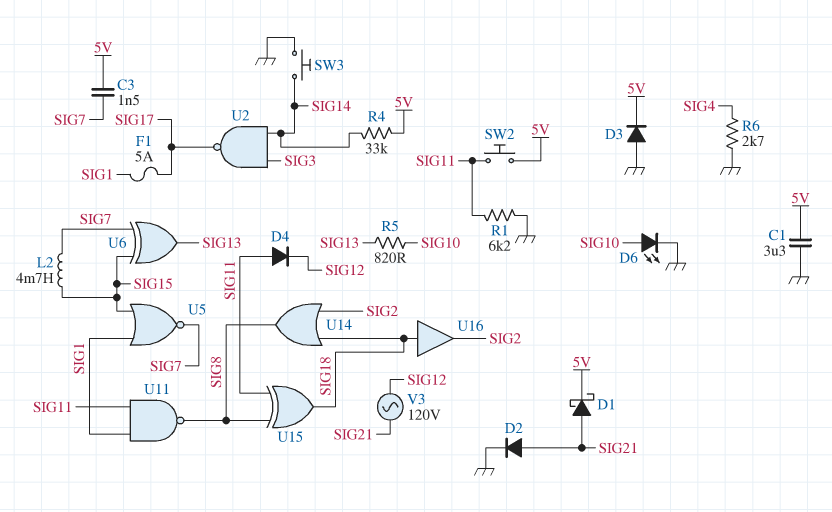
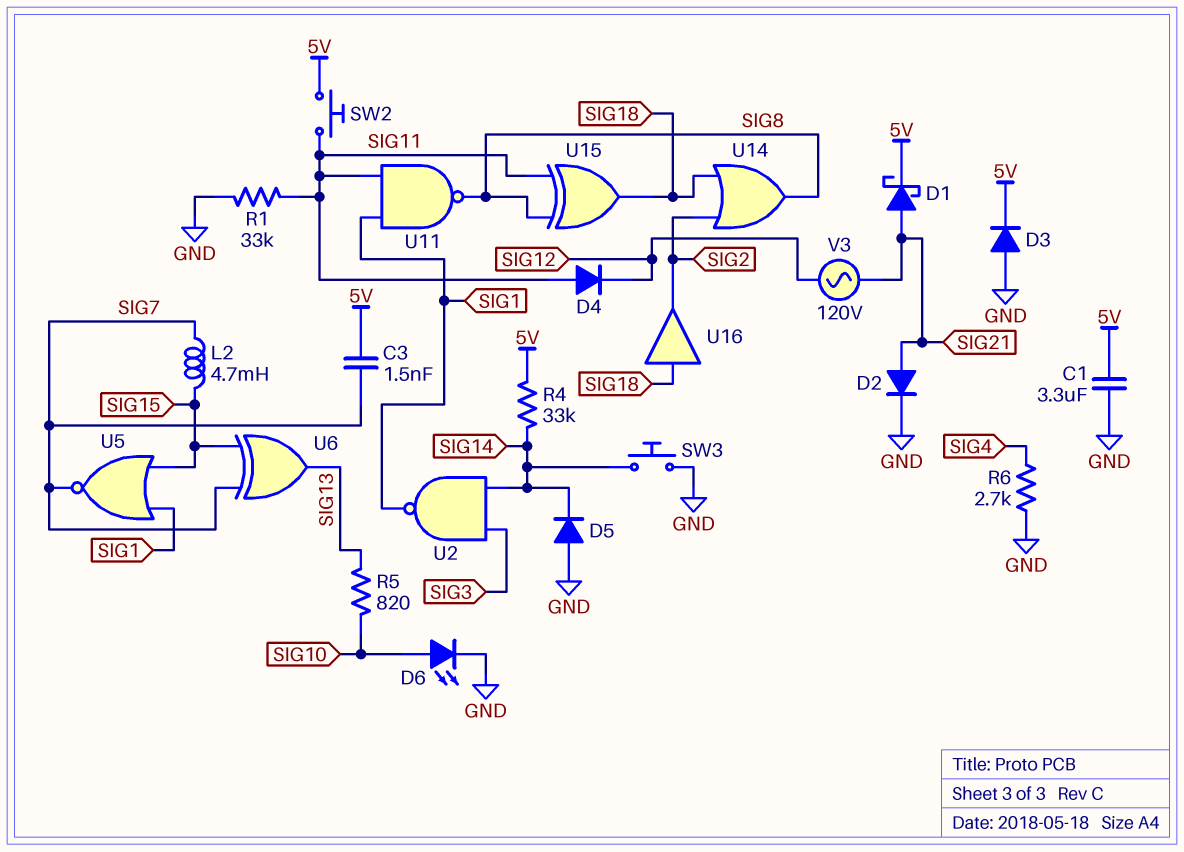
D5: none -> diode (A GND, K SIG14)
F1: 5A (SIG1, SIG17) -> none
R1: 6.2k (GND, SIG11) -> 33k (GND, SIG11)
U2: NAND (in SIG3, in SIG14, out SIG17) -> NAND (in SIG3, in SIG14, out SIG1)

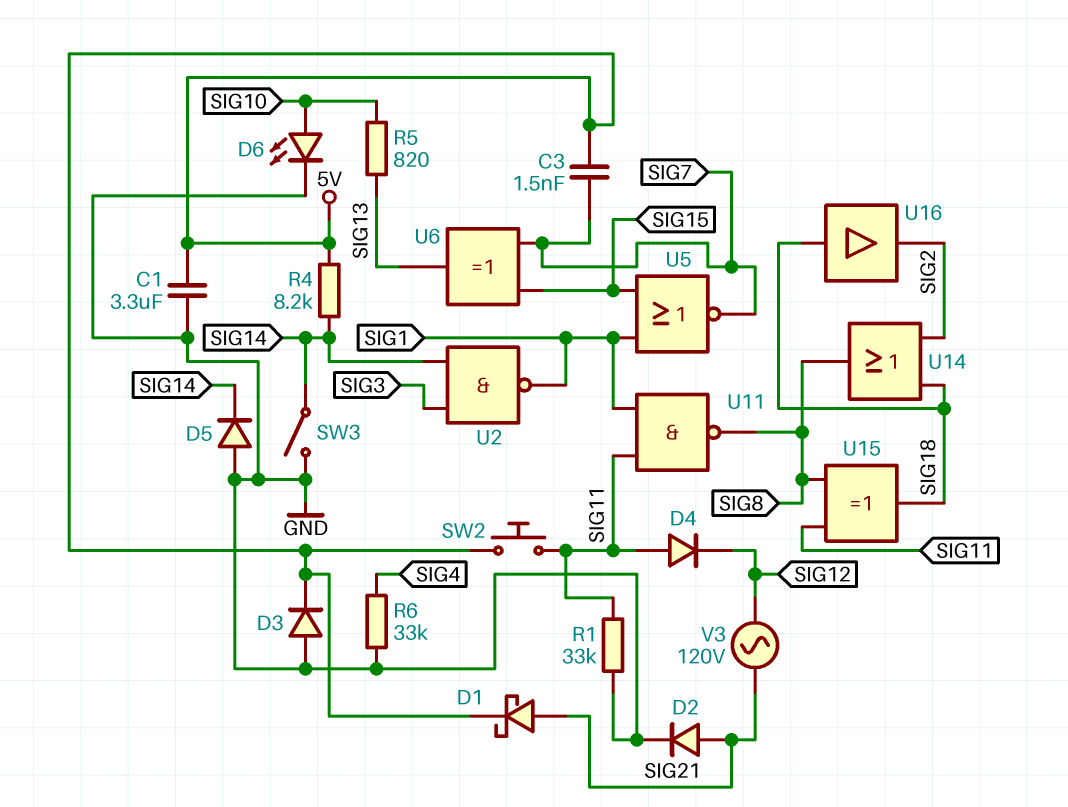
L2: 4.7mH (SIG7, SIG15) -> none
R4: 33k (5V, SIG14) -> 8.2k (5V, SIG14)
R6: 2.7k (GND, SIG4) -> 33k (GND, SIG4)
SW3: button (GND, SIG14) -> switch (GND, SIG14)

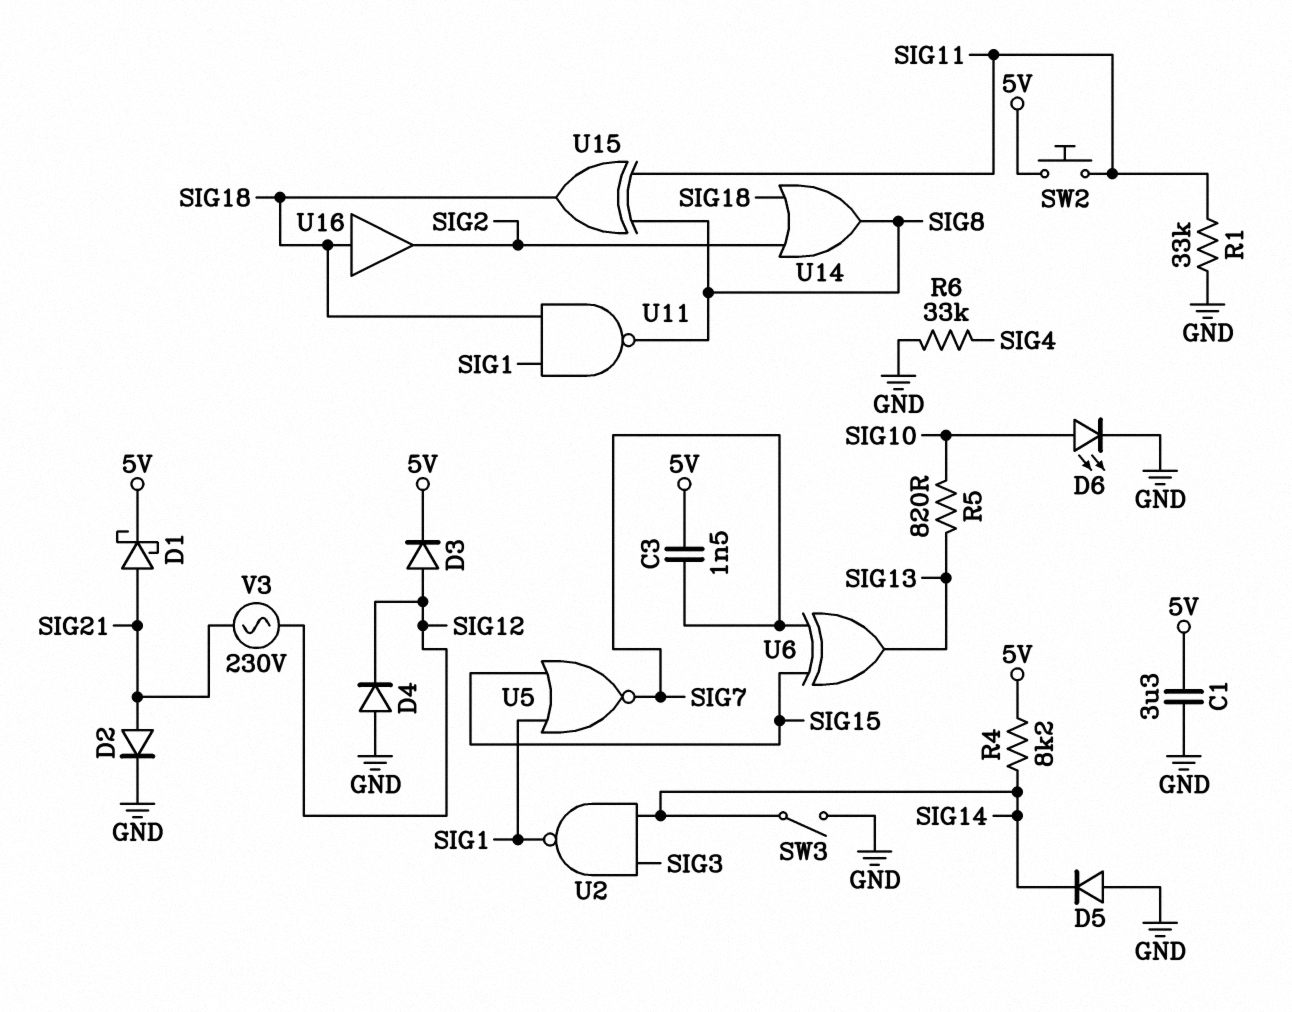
D3: diode (A GND, K 5V) -> diode (A SIG12, K 5V)
D4: diode (A SIG11, K SIG12) -> diode (A GND, K SIG12)
U11: NAND (in SIG1, in SIG11, out SIG8) -> NAND (in SIG1, in SIG18, out SIG8)
V3: AC 120V (SIG12, SIG21) -> AC 230V (SIG12, SIG21)

